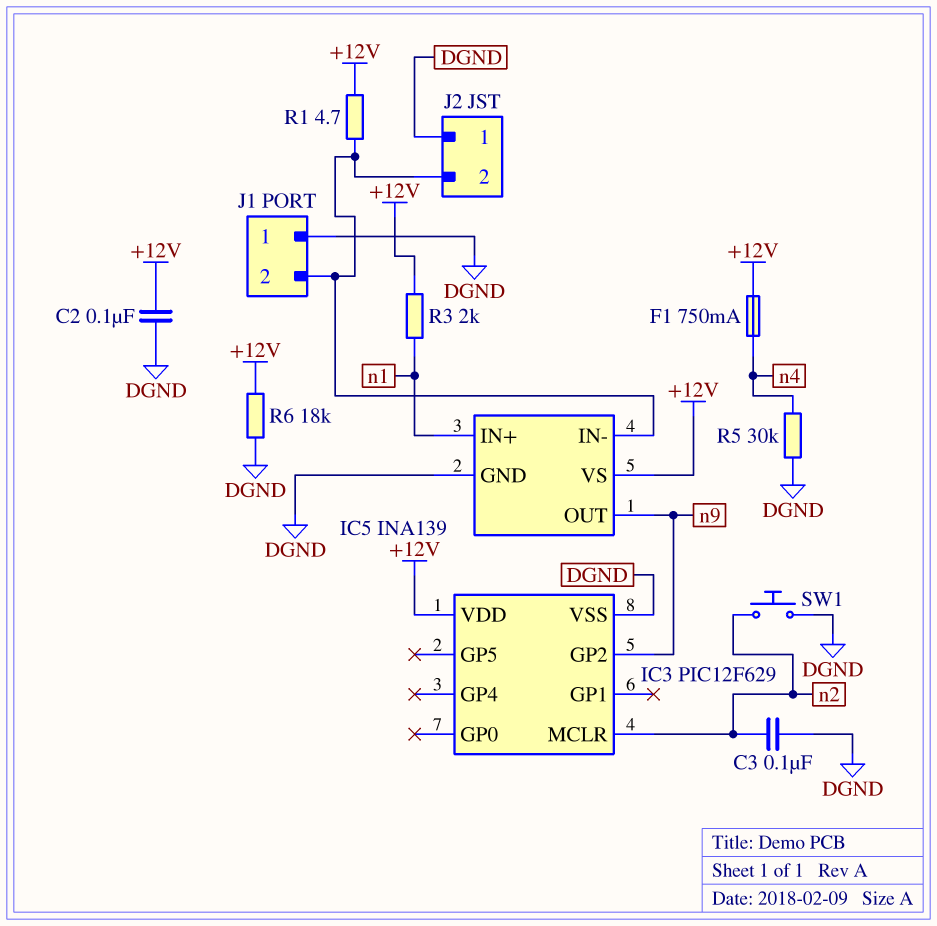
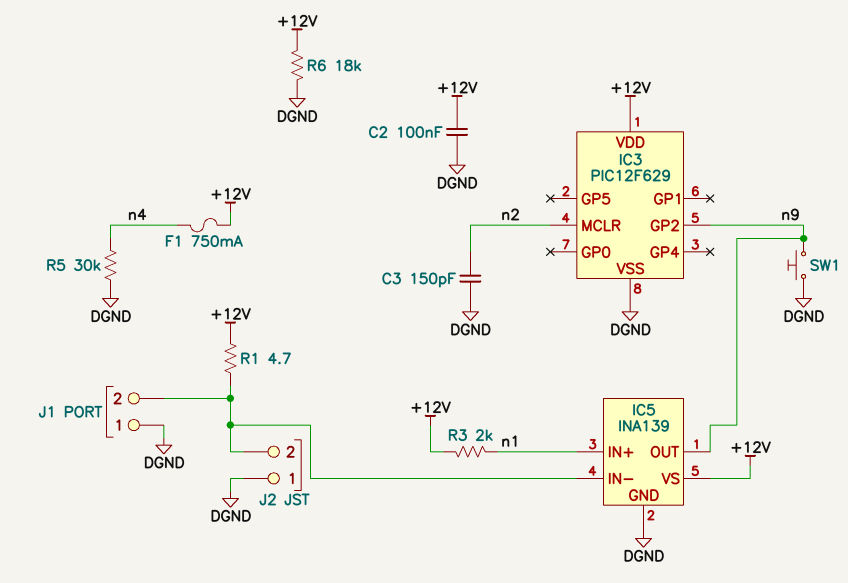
C3: 100nF (DGND, n2) -> 150pF (DGND, n2)
SW1: button (DGND, n2) -> button (DGND, n9)

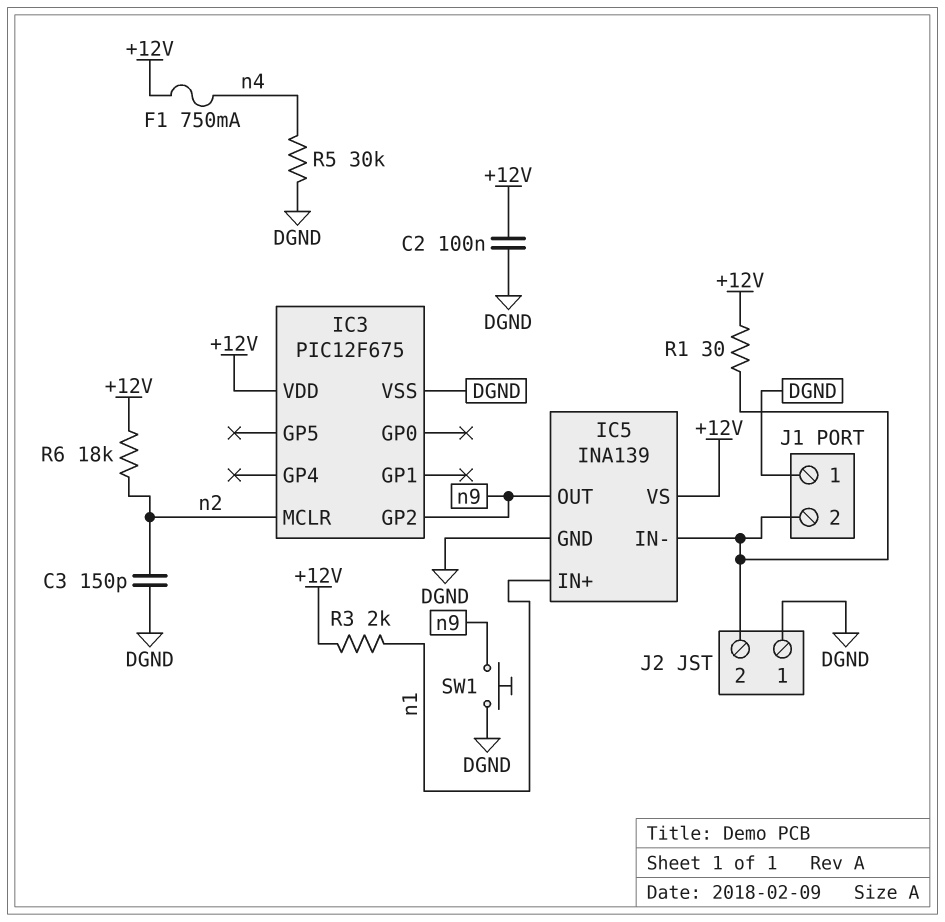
IC3: PIC12F629 -> PIC12F675
R1: 4.7 (+12V, IC5/IN-) -> 30 (+12V, IC5/IN-)
R6: 18k (+12V, DGND) -> 18k (+12V, n2)

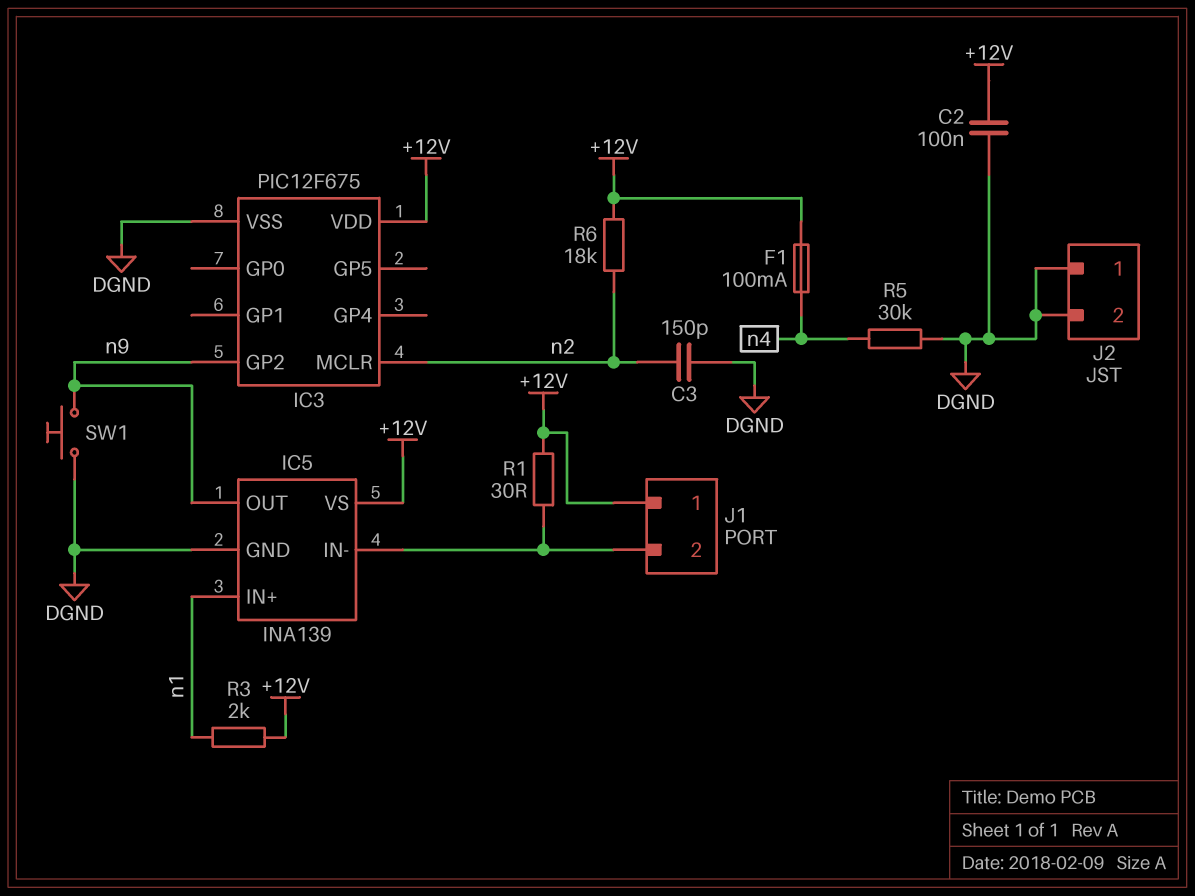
F1: 750mA (+12V, n4) -> 100mA (+12V, n4)
J1 pin 1: DGND -> +12V
J2 pin 2: IC5/IN- -> DGND

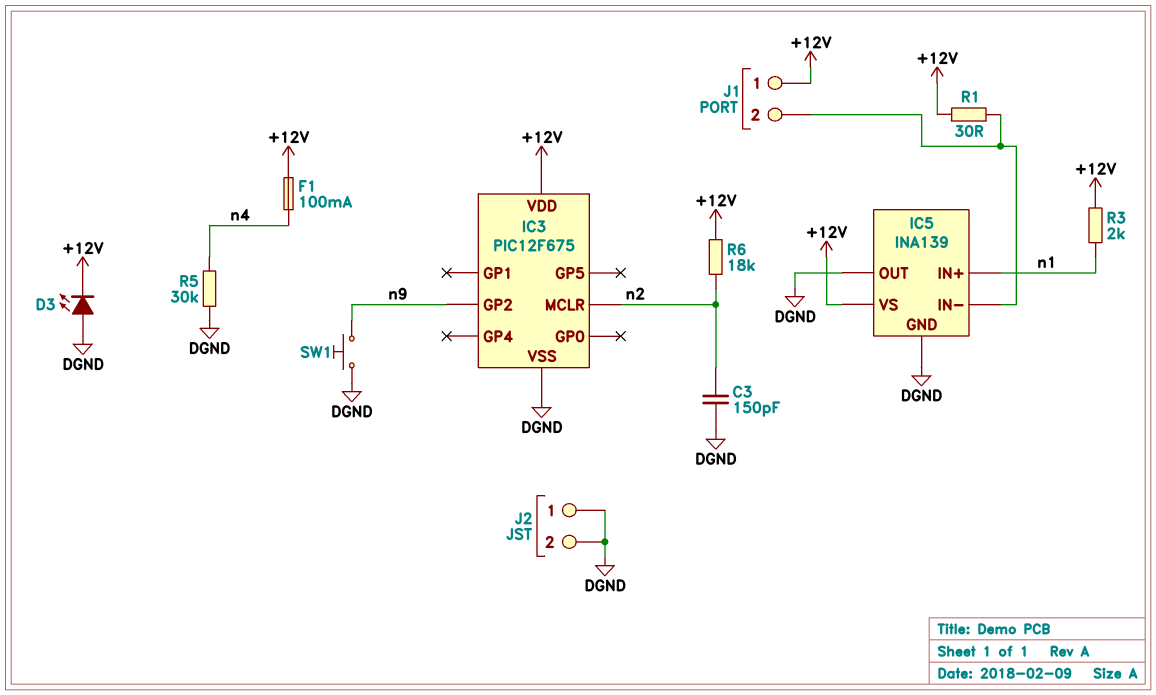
C2: 100nF (+12V, DGND) -> none
D3: none -> LED (A DGND, K +12V)
IC5 pin OUT: n9 -> DGND

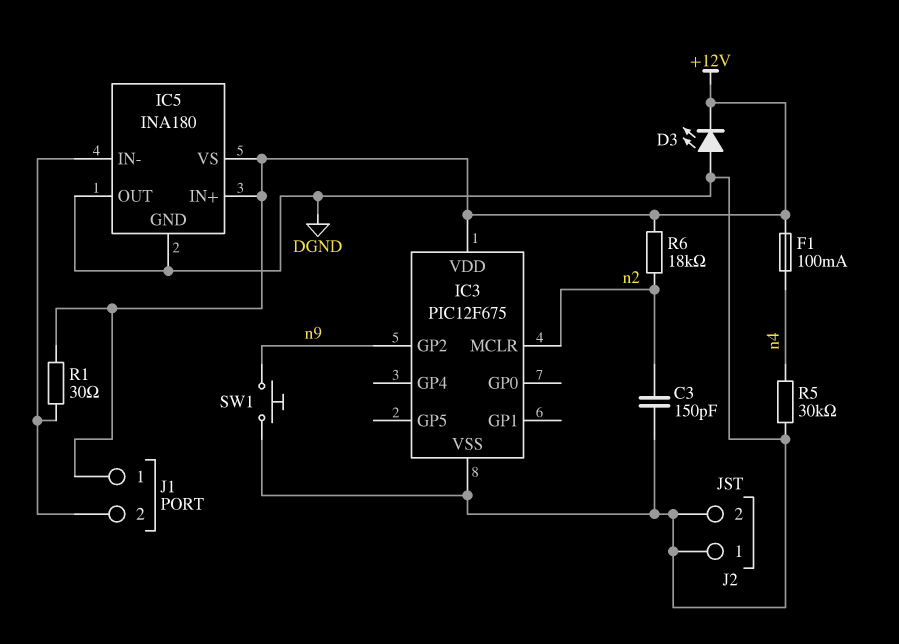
IC5: INA139 -> INA180
IC5 pin IN+: n1 -> +12V
R3: 2k (+12V, n1) -> none

